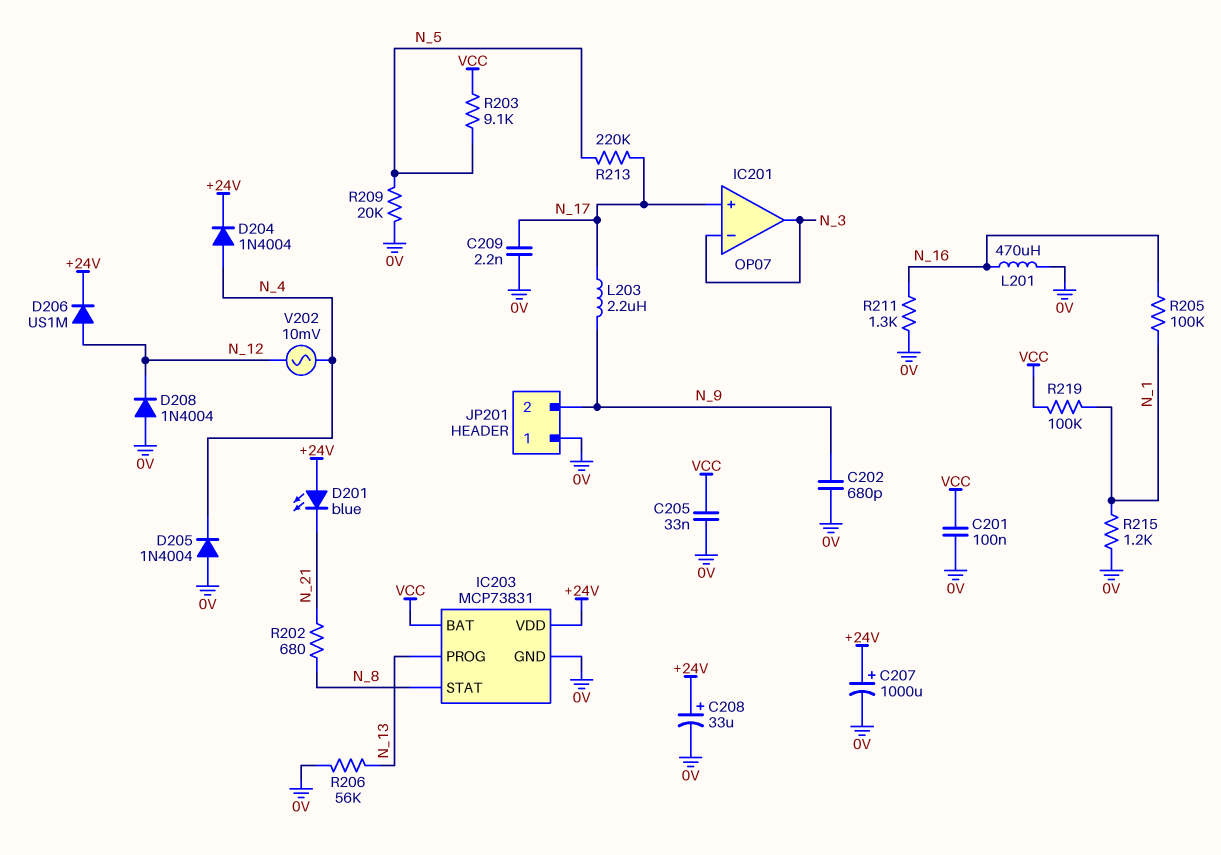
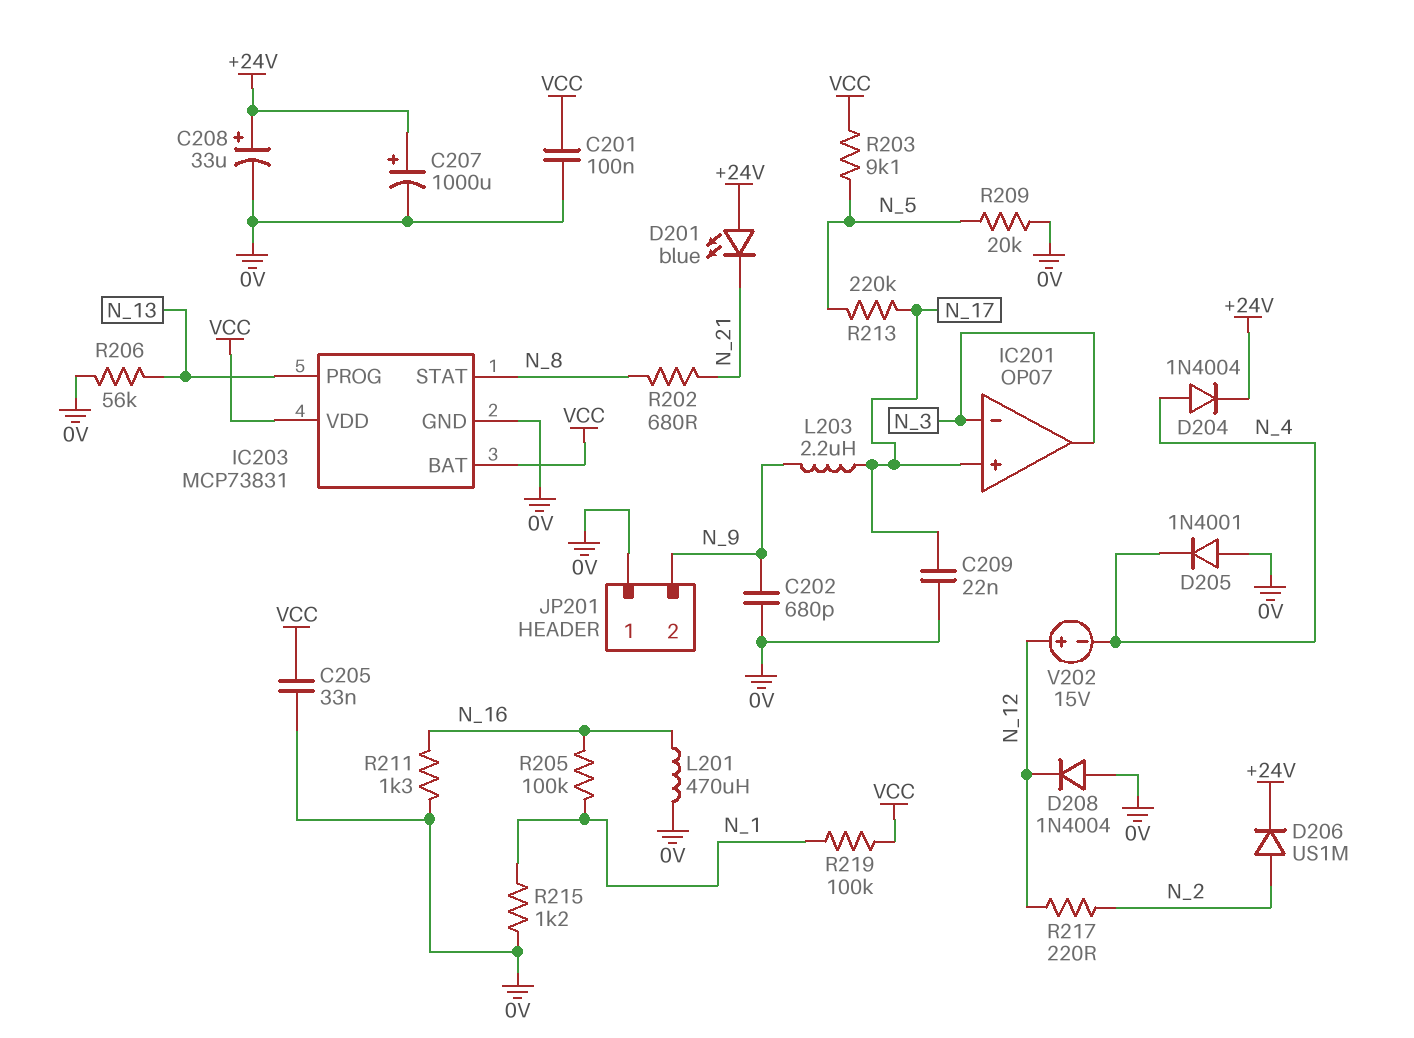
C209: 2.2nF (0V, N_17) -> 22nF (0V, N_17)
D205: diode 1N4004 (A 0V, K N_4) -> diode 1N4001 (A 0V, K N_4)
D206: diode US1M (A N_12, K +24V) -> diode US1M (A N_2, K +24V)
IC203 pin VDD: +24V -> VCC
R217: none -> 220 (N_2, N_12)
V202: AC 10mV (N_4, N_12) -> 15V (plus N_12, minus N_4)

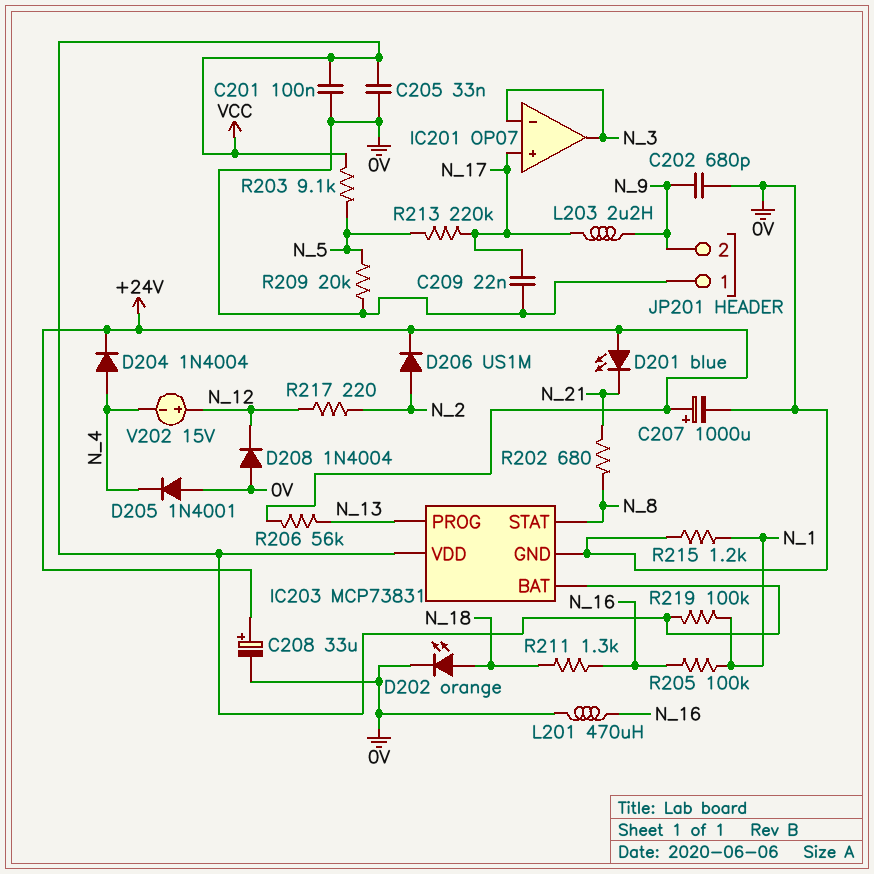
D202: none -> LED orange (A N_18, K 0V)
R206: 56k (0V, N_13) -> 56k (+24V, N_13)
R211: 1.3k (0V, N_16) -> 1.3k (N_16, N_18)

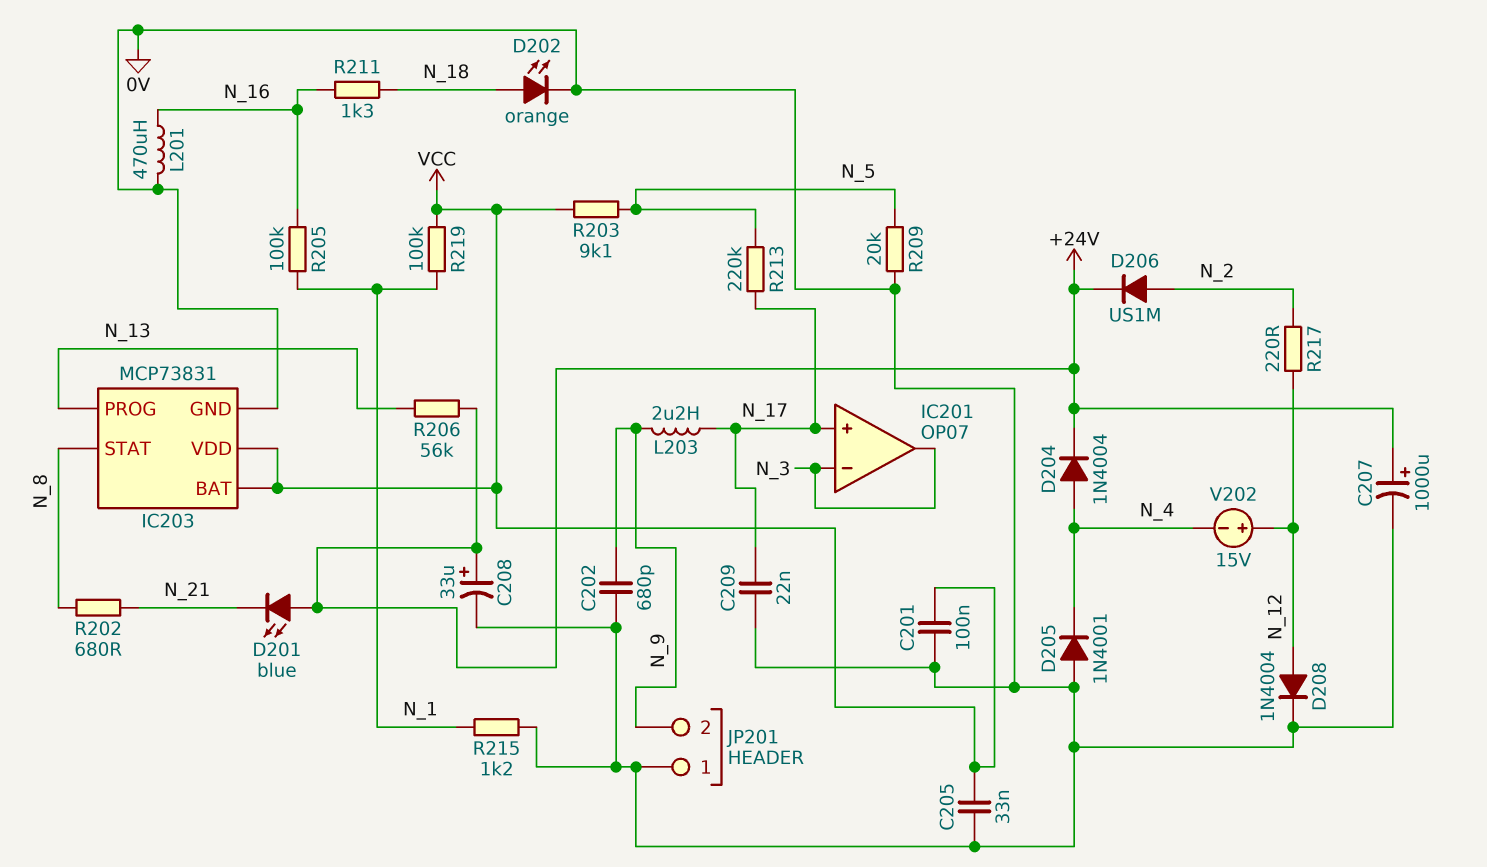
D208: diode 1N4004 (A 0V, K N_12) -> diode 1N4004 (A N_12, K 0V)

